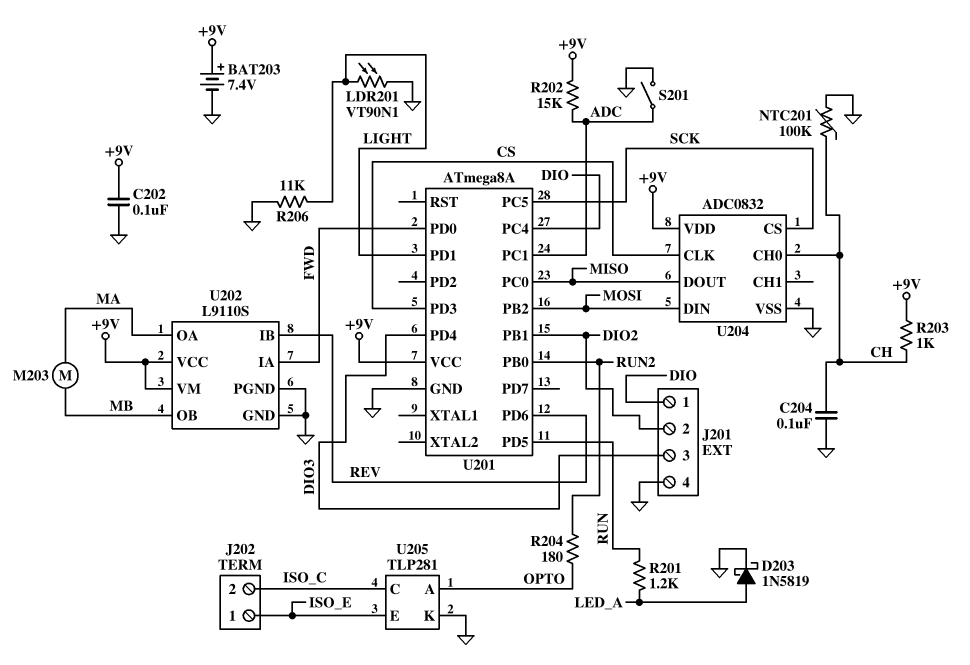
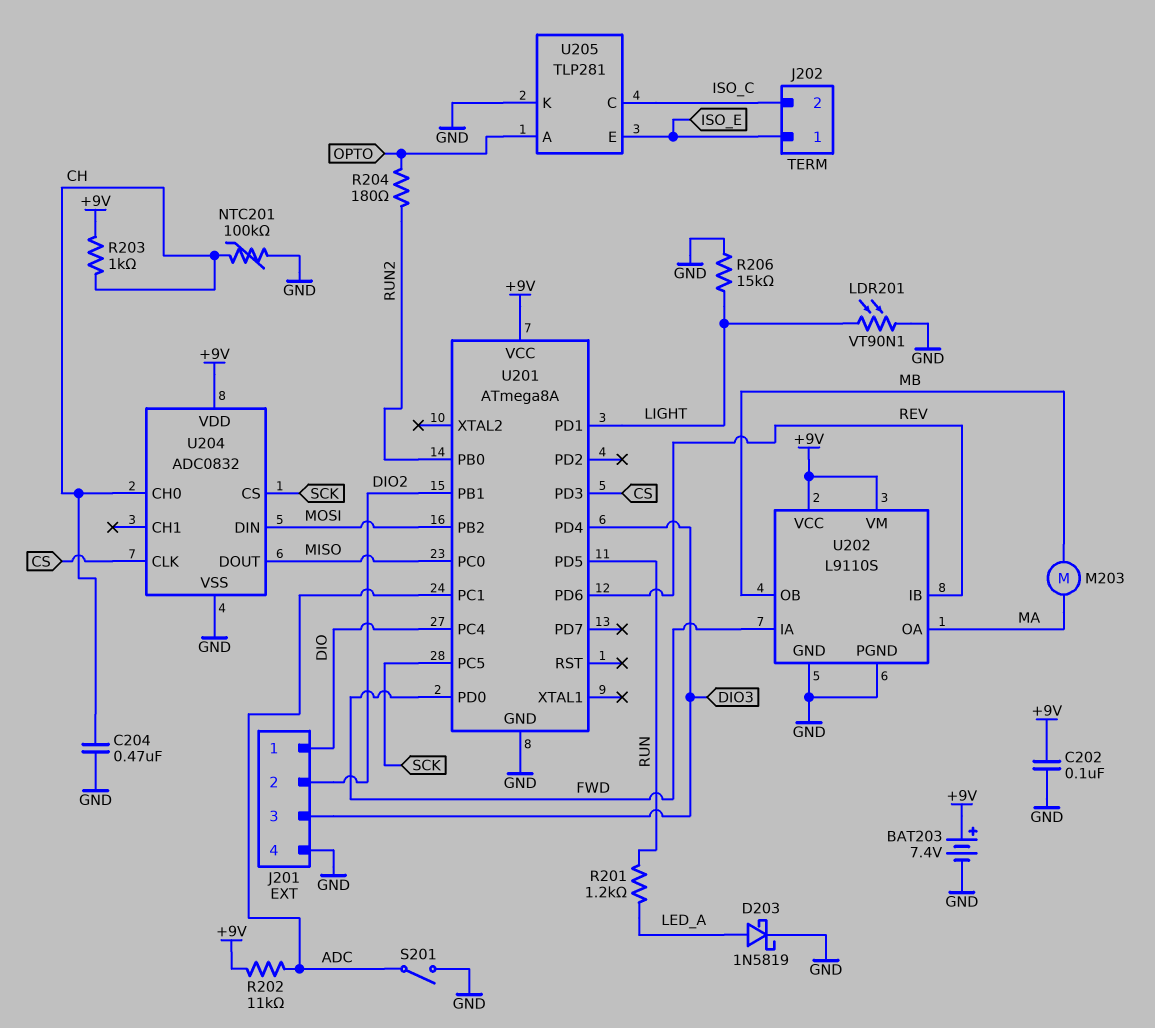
C204: 100nF (CH, GND) -> 470nF (CH, GND)
R202: 15k (+9V, ADC) -> 11k (+9V, ADC)
R206: 11k (GND, LIGHT) -> 15k (GND, LIGHT)

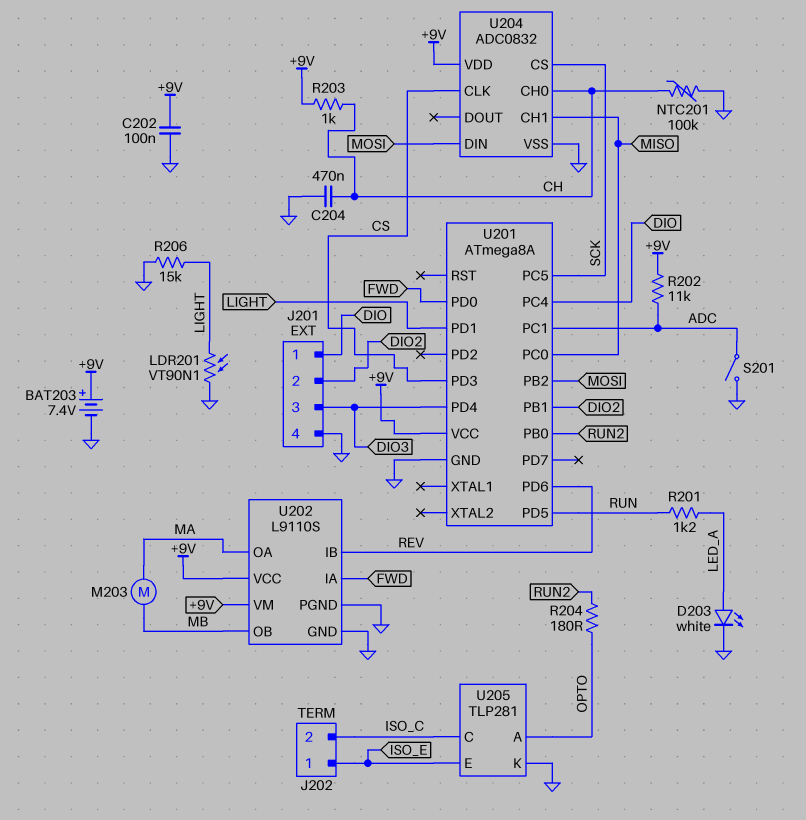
D203: schottky 1N5819 (A LED_A, K GND) -> LED white (A LED_A, K GND)
U204 pin CH1: none -> MISO
U204 pin DOUT: MISO -> none

